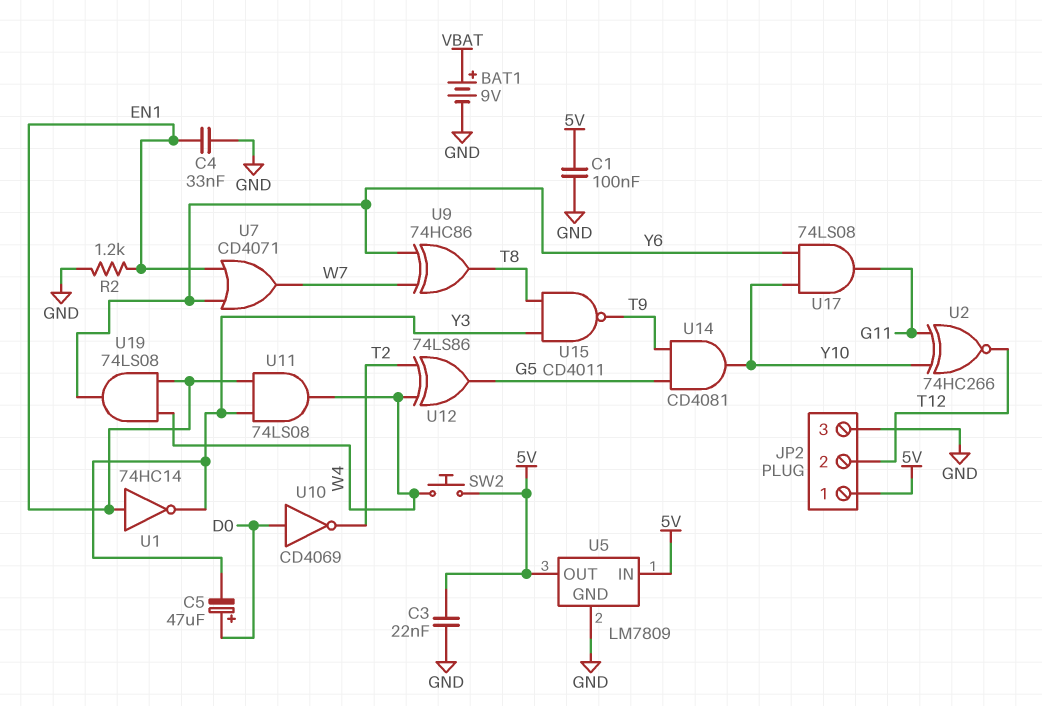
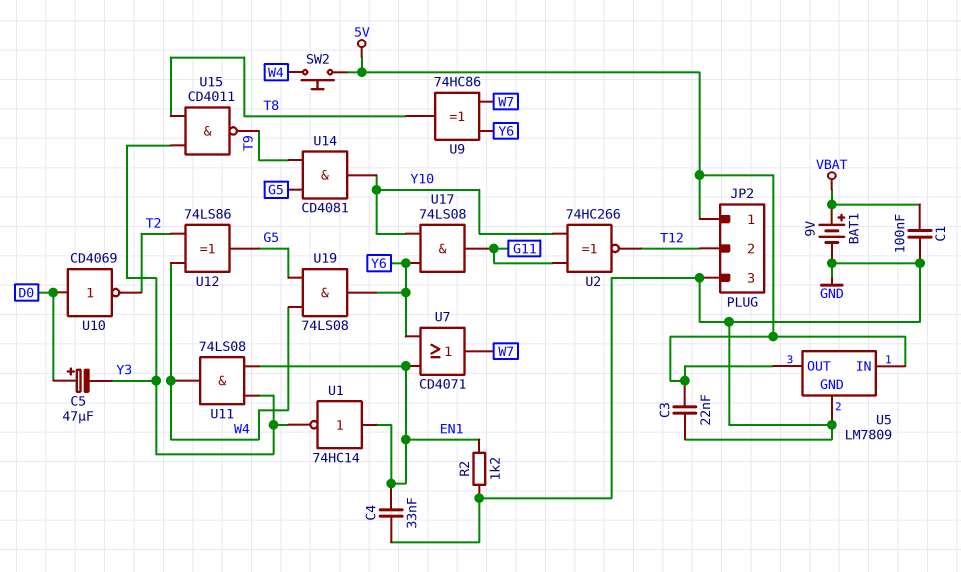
C1: 100nF (5V, GND) -> 100nF (GND, VBAT)
U19: AND 74LS08 (in EN1, in W4, out Y6) -> AND 74LS08 (in G5, in W4, out Y6)

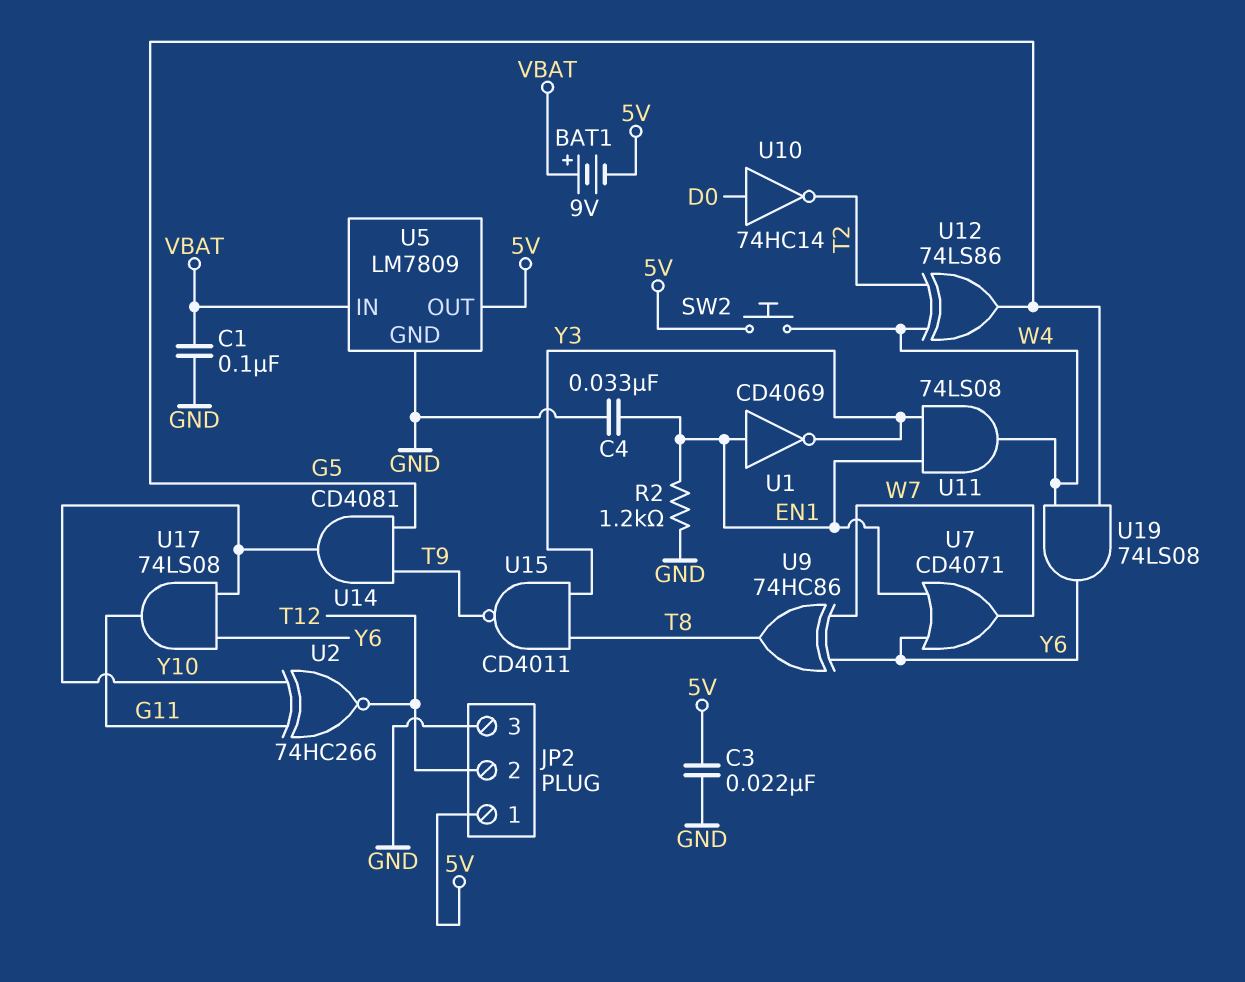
BAT1: 9V (plus VBAT, minus GND) -> 9V (plus VBAT, minus 5V)
C5: 47uF (plus D0, minus Y3) -> none
U1: NOT 74HC14 (in EN1, out Y3) -> NOT CD4069 (in EN1, out Y3)
U5 pin IN: 5V -> VBAT
U10: NOT CD4069 (in D0, out T2) -> NOT 74HC14 (in D0, out T2)

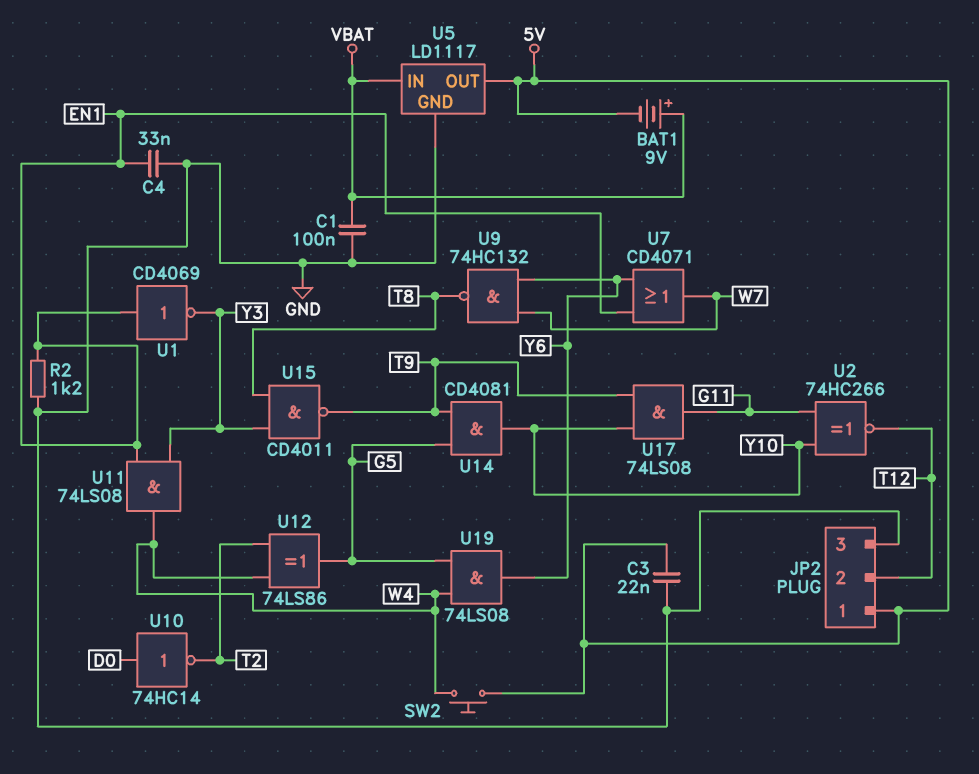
U5: LM7809 -> LD1117
U9: XOR 74HC86 (in W7, in Y6, out T8) -> NAND 74HC132 (in W7, in Y6, out T8)
U17: AND 74LS08 (in Y6, in Y10, out G11) -> AND 74LS08 (in T9, in Y10, out G11)

